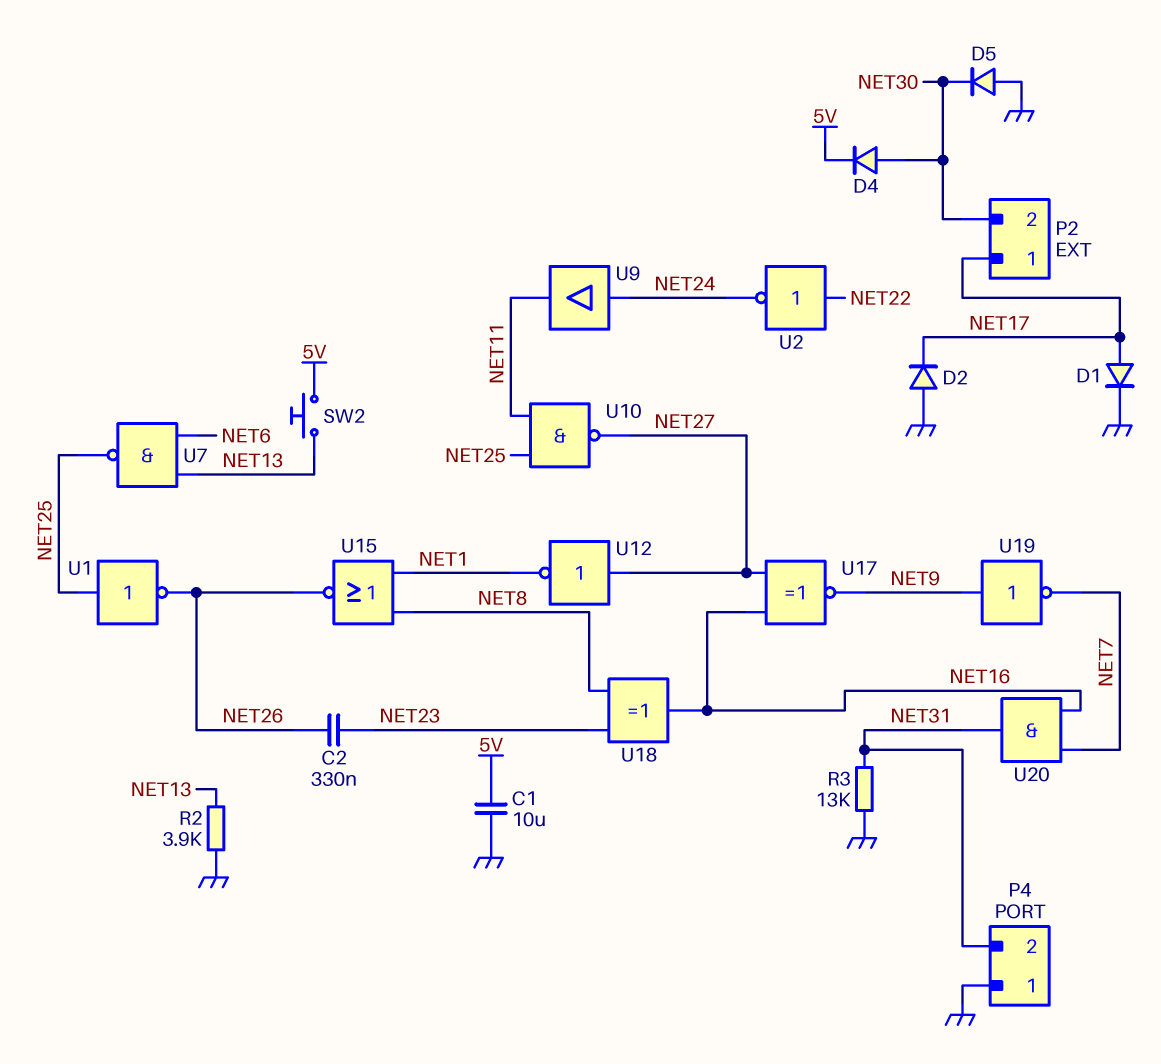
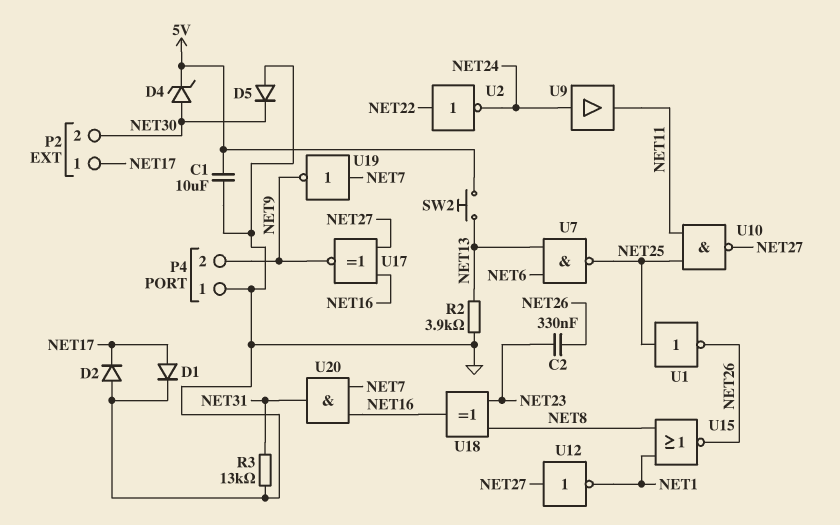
D4: diode (A NET30, K 5V) -> zener (A NET30, K 5V)
P4 pin 2: NET31 -> NET9
U19: NOT (in NET9, out NET7) -> NOT (in NET7, out NET9)

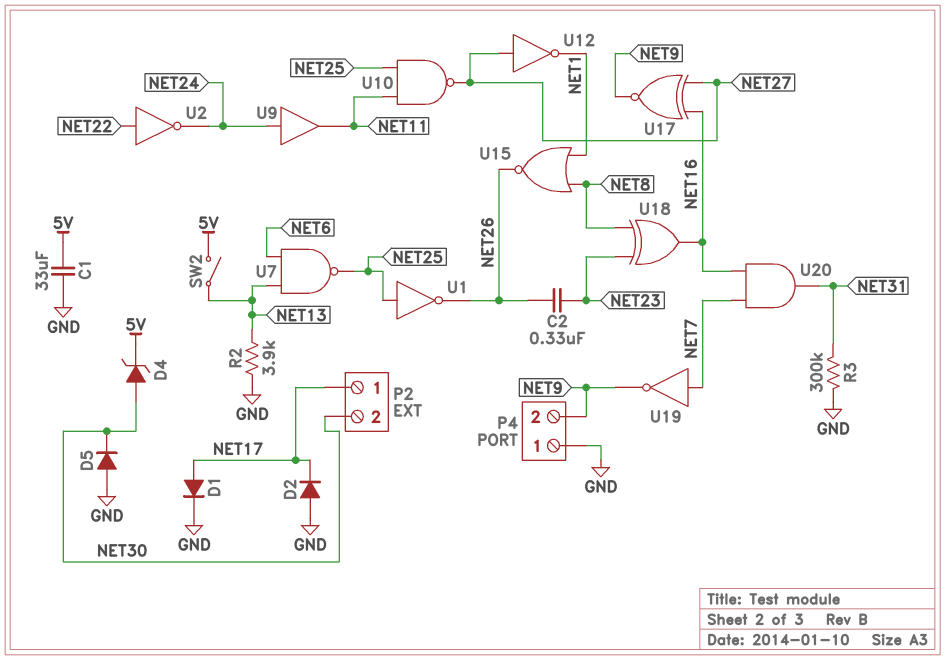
C1: 10uF (5V, GND) -> 33uF (5V, GND)
R3: 13k (GND, NET31) -> 300k (GND, NET31)
SW2: button (5V, NET13) -> switch (5V, NET13)

